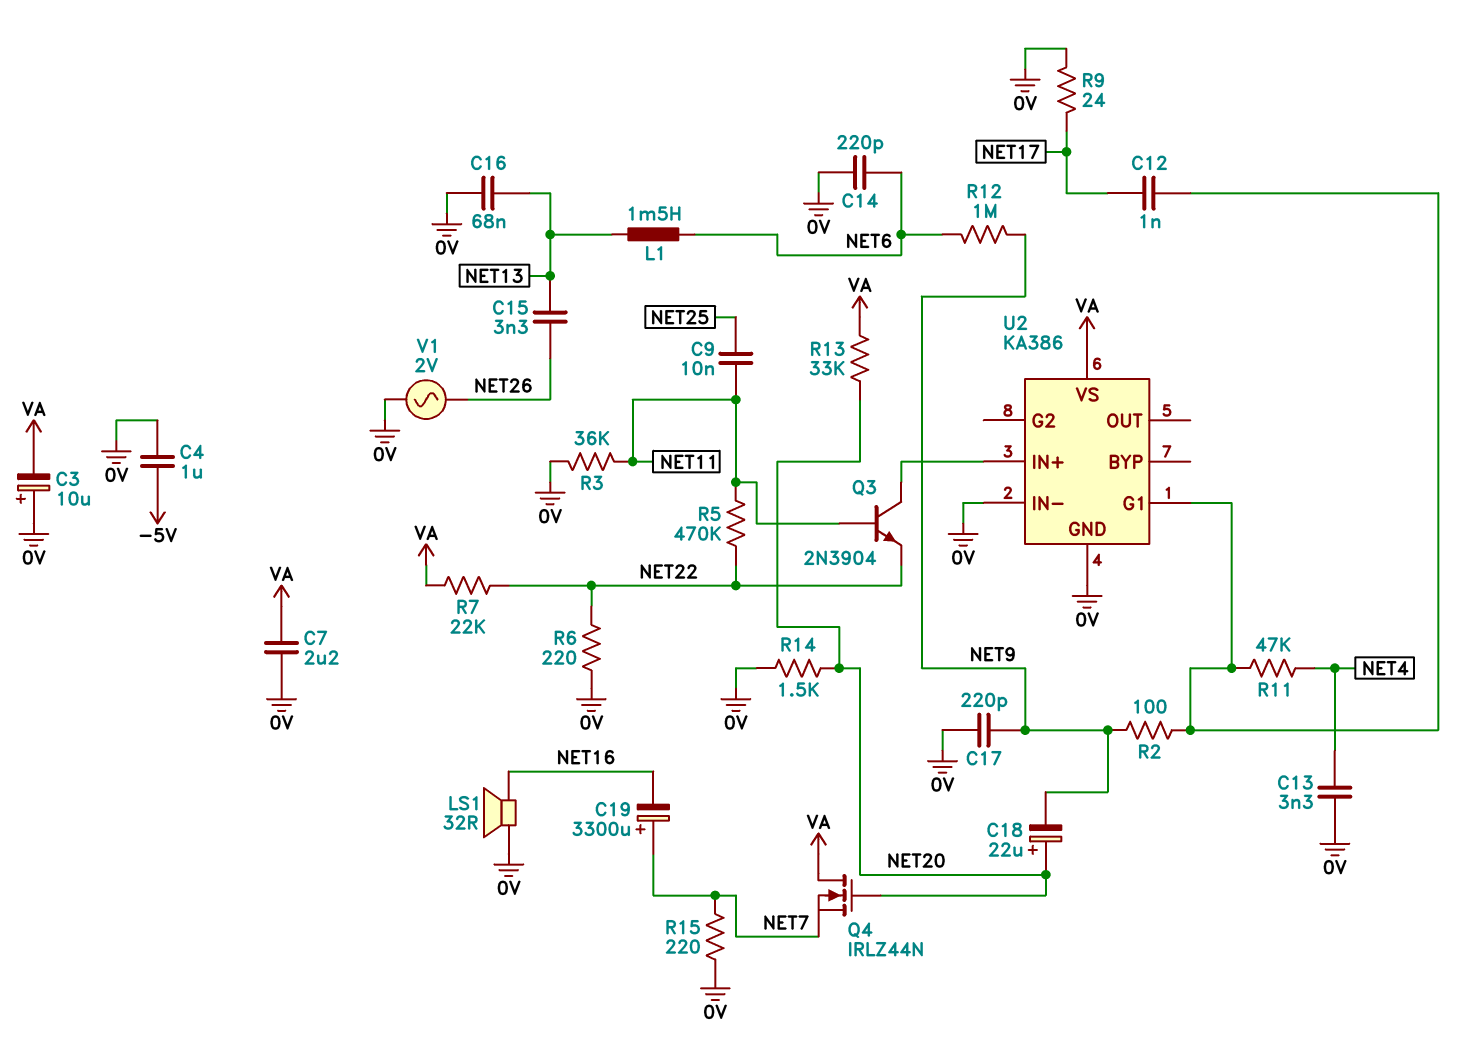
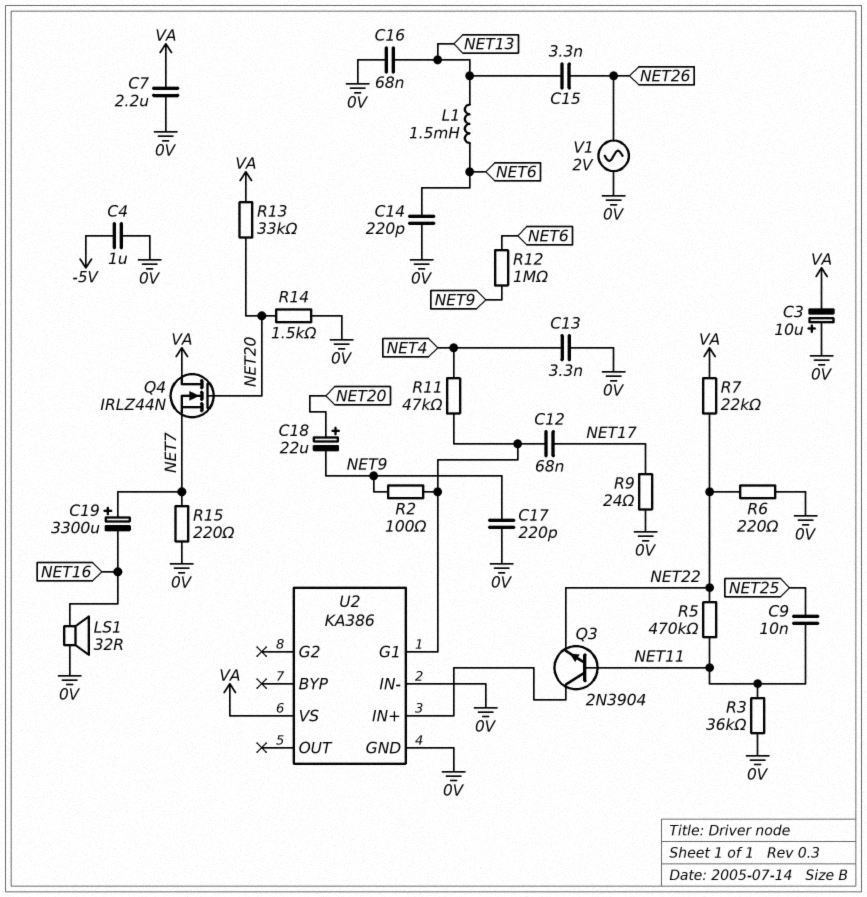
C12: 1nF (NET17, U2/G1) -> 68nF (NET17, U2/G1)

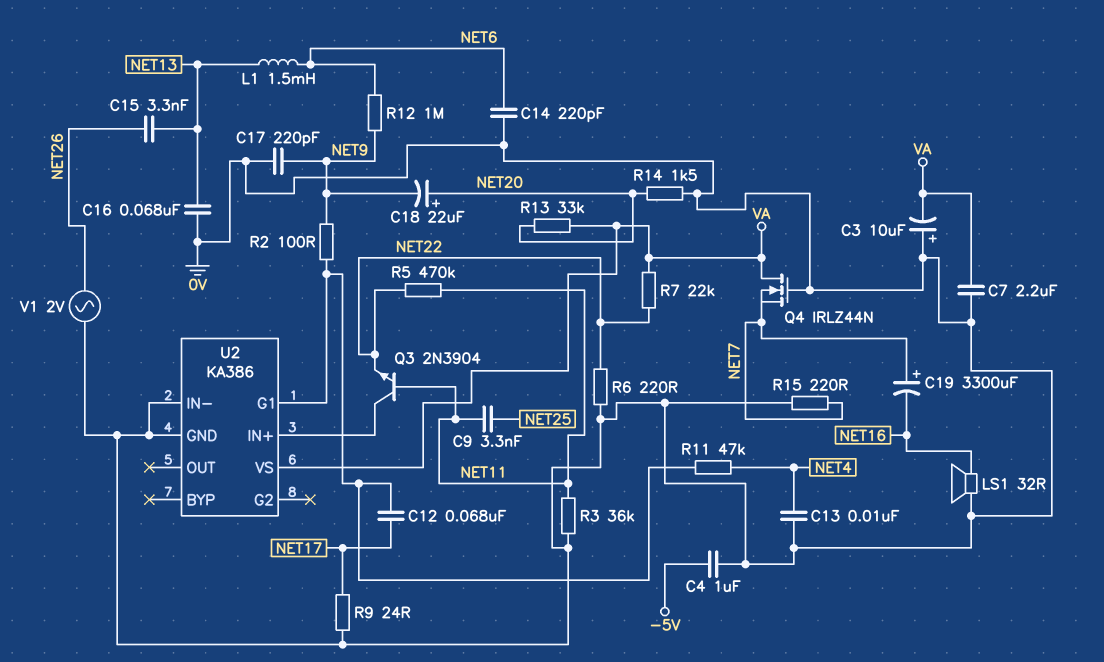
C9: 10nF (NET11, NET25) -> 3.3nF (NET11, NET25)
C13: 3.3nF (0V, NET4) -> 10nF (0V, NET4)
Q4: NMOS IRLZ44N (G NET20, D VA, S NET7) -> NMOS IRLZ44N (G 0V, D VA, S NET7)

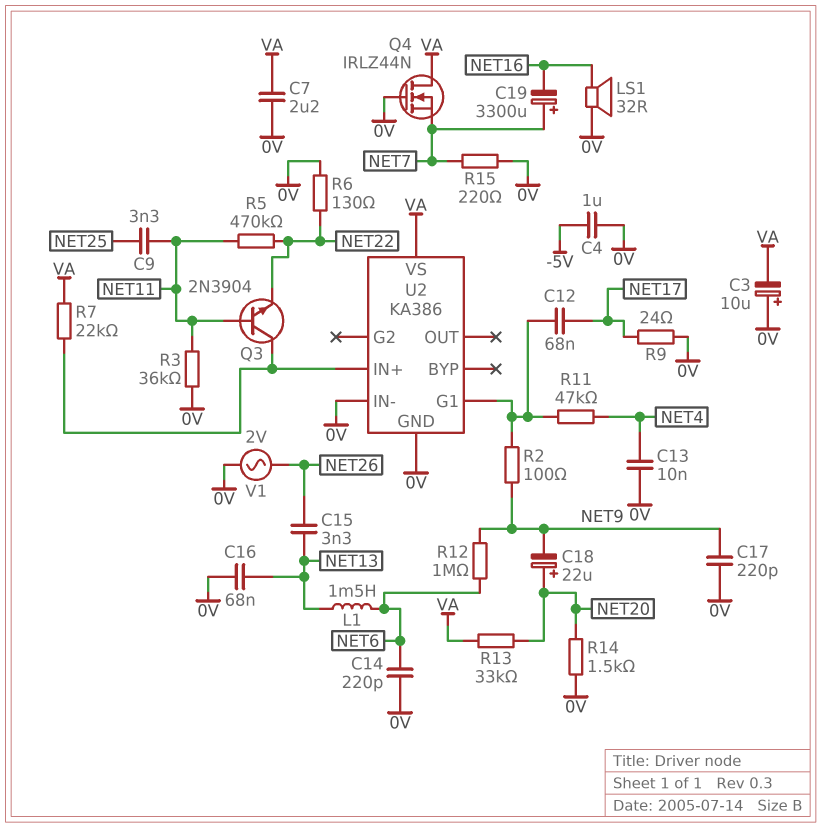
R6: 220 (0V, NET22) -> 130 (0V, NET22)
R7: 22k (NET22, VA) -> 22k (U2/IN+, VA)

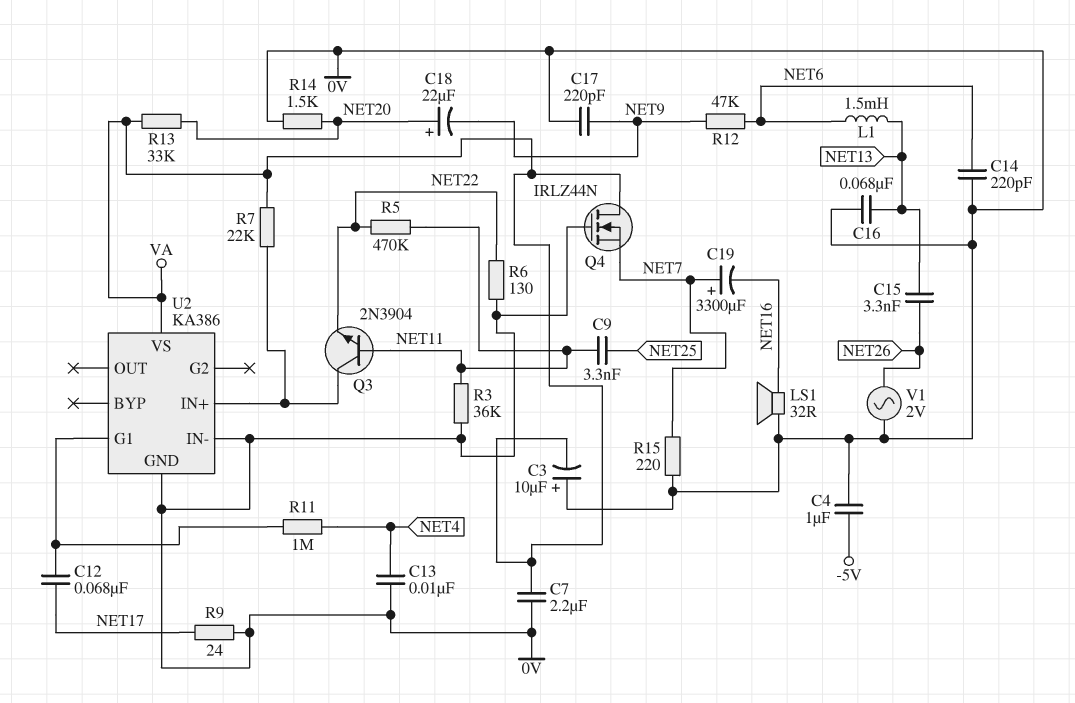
R2: 100 (NET9, U2/G1) -> none
R11: 47k (NET4, U2/G1) -> 1M (NET4, U2/G1)
R12: 1M (NET6, NET9) -> 47k (NET6, NET9)

